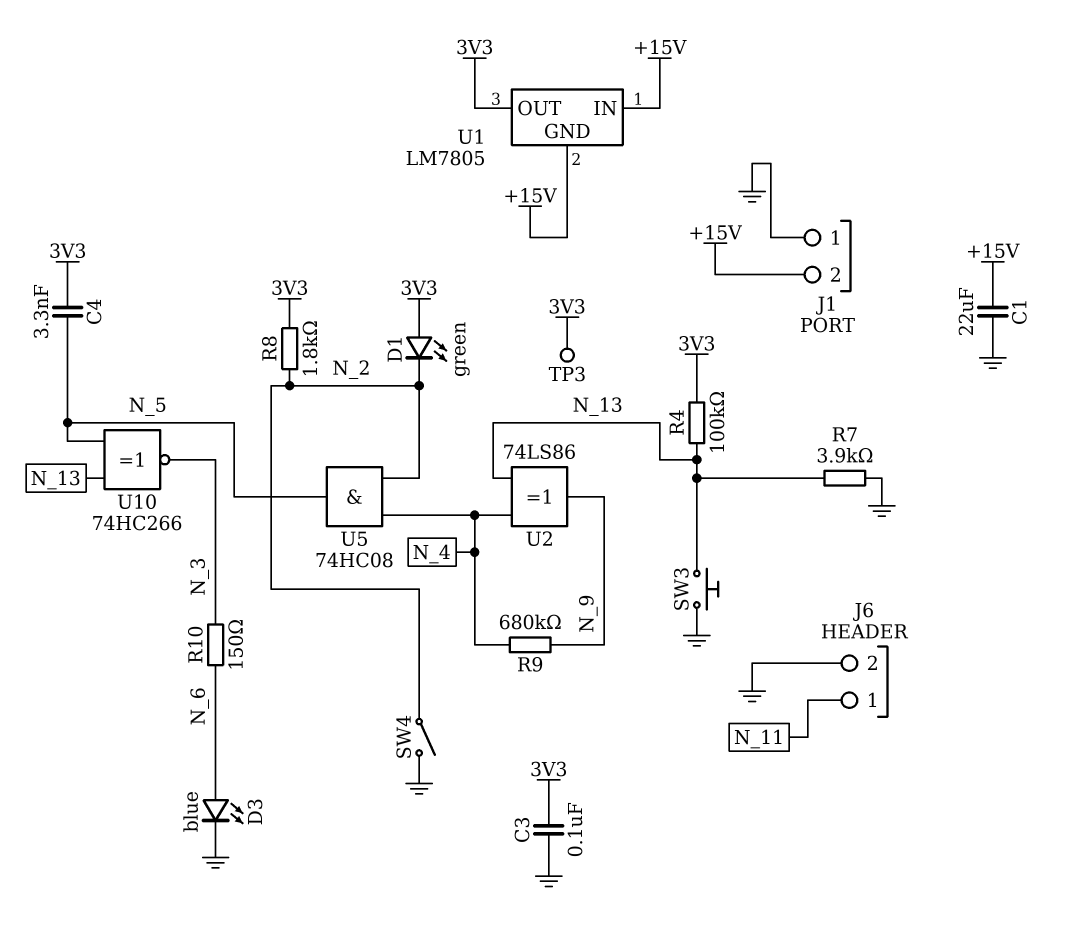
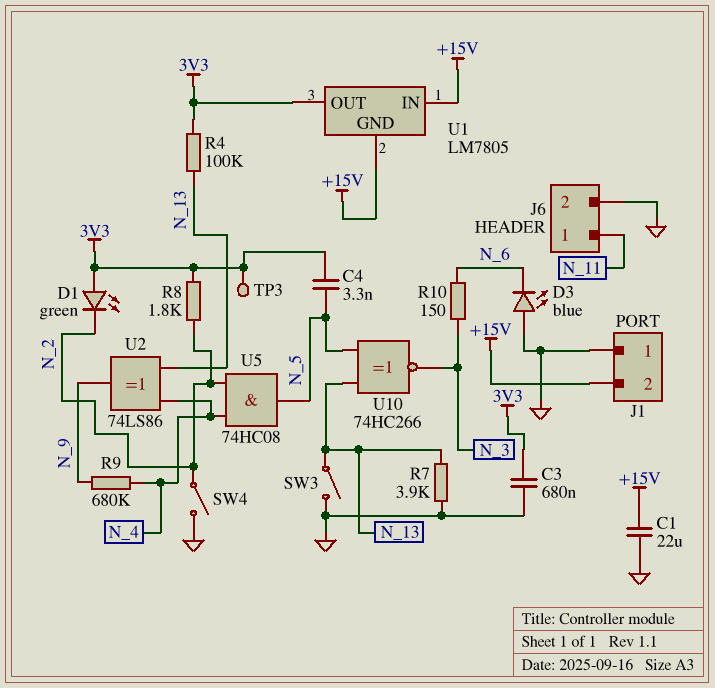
C3: 100nF (3V3, GND) -> 680nF (3V3, GND)
D3: LED blue (A N_6, K GND) -> LED blue (A GND, K N_6)
SW3: button (GND, N_13) -> switch (GND, N_13)

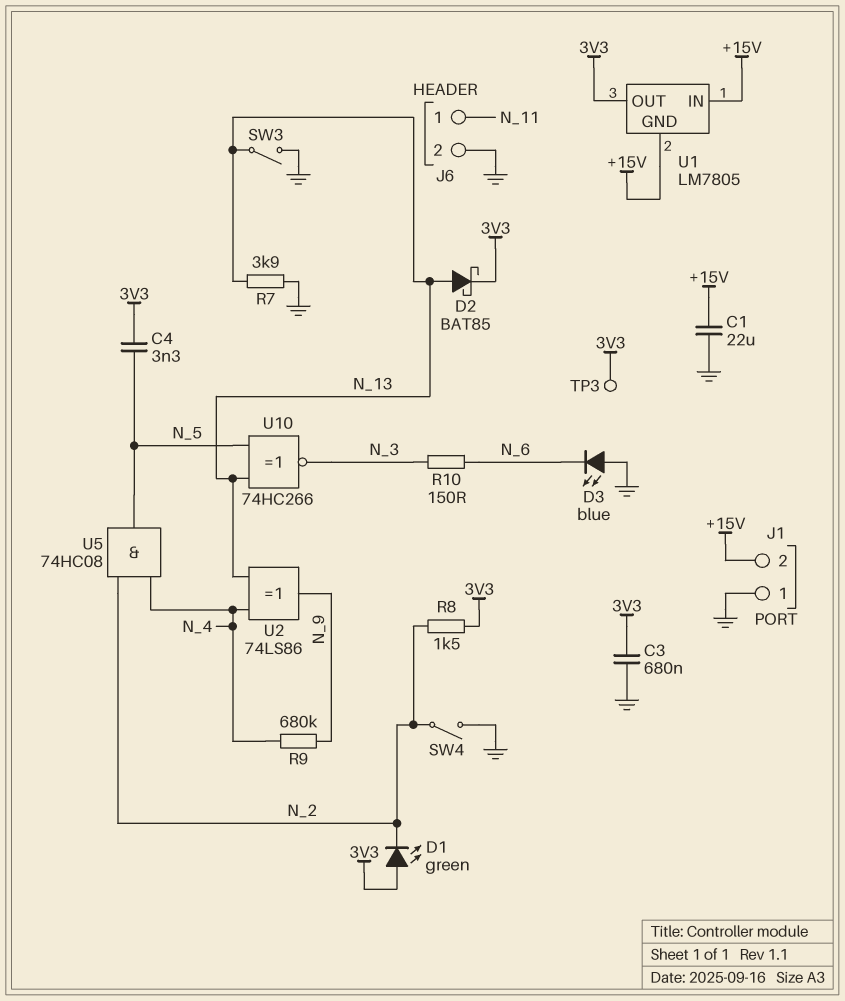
D2: none -> schottky BAT85 (A N_13, K 3V3)
R4: 100k (3V3, N_13) -> none
R8: 1.8k (3V3, N_2) -> 1.5k (3V3, N_2)

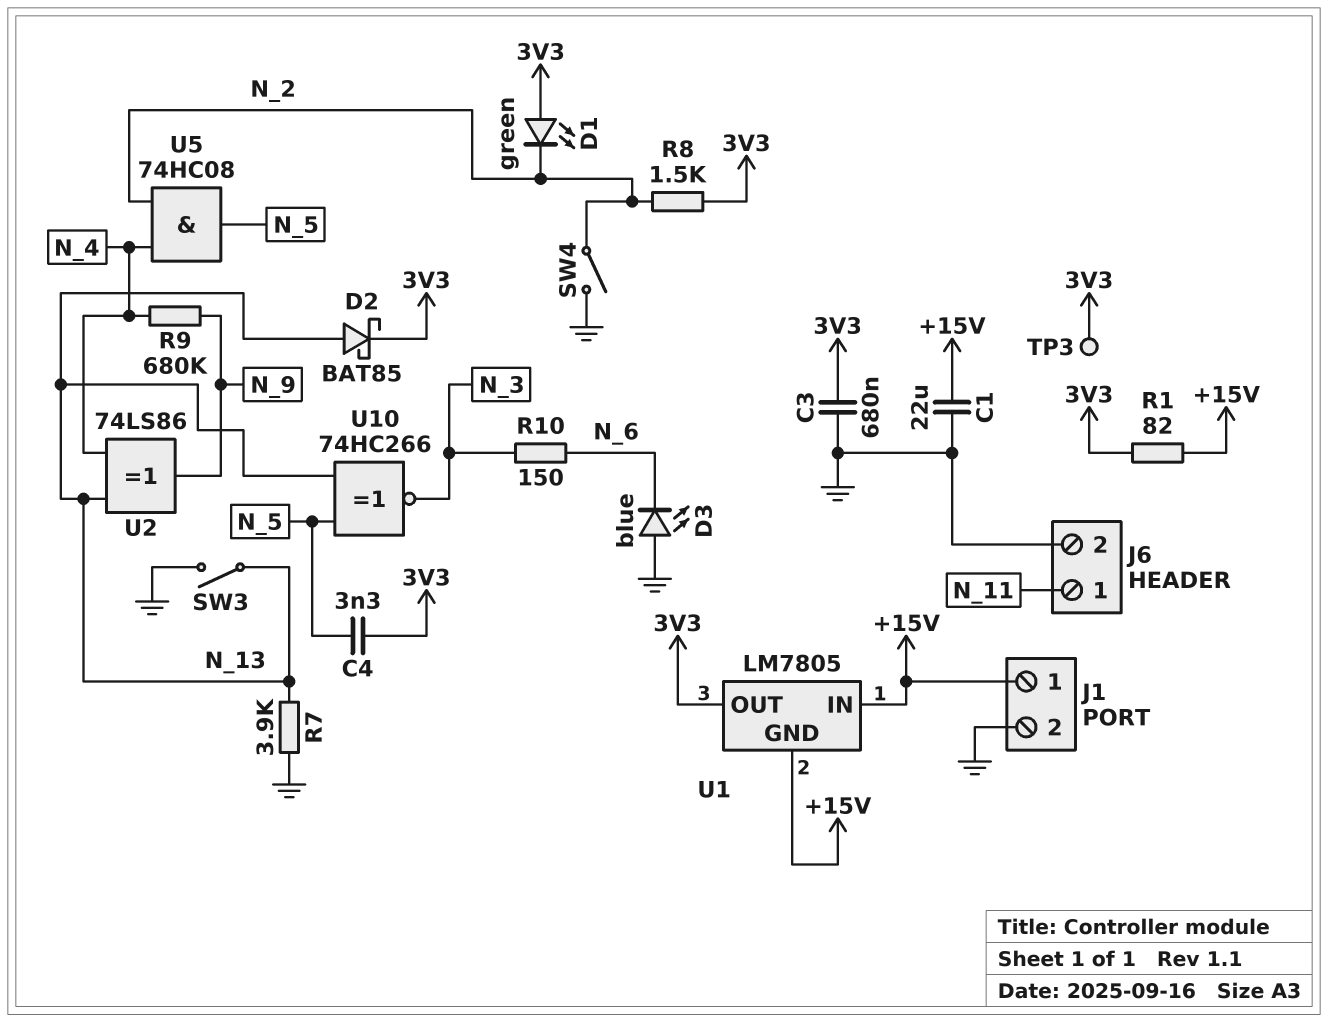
J1 pin 1: GND -> +15V
J1 pin 2: +15V -> GND
R1: none -> 82 (+15V, 3V3)

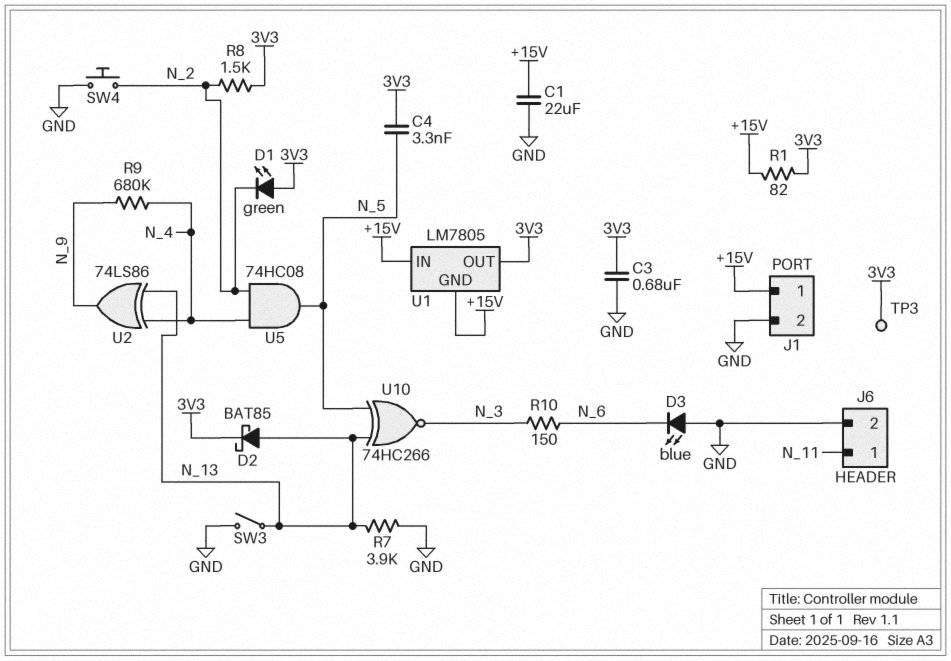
SW4: switch (GND, N_2) -> button (GND, N_2)

